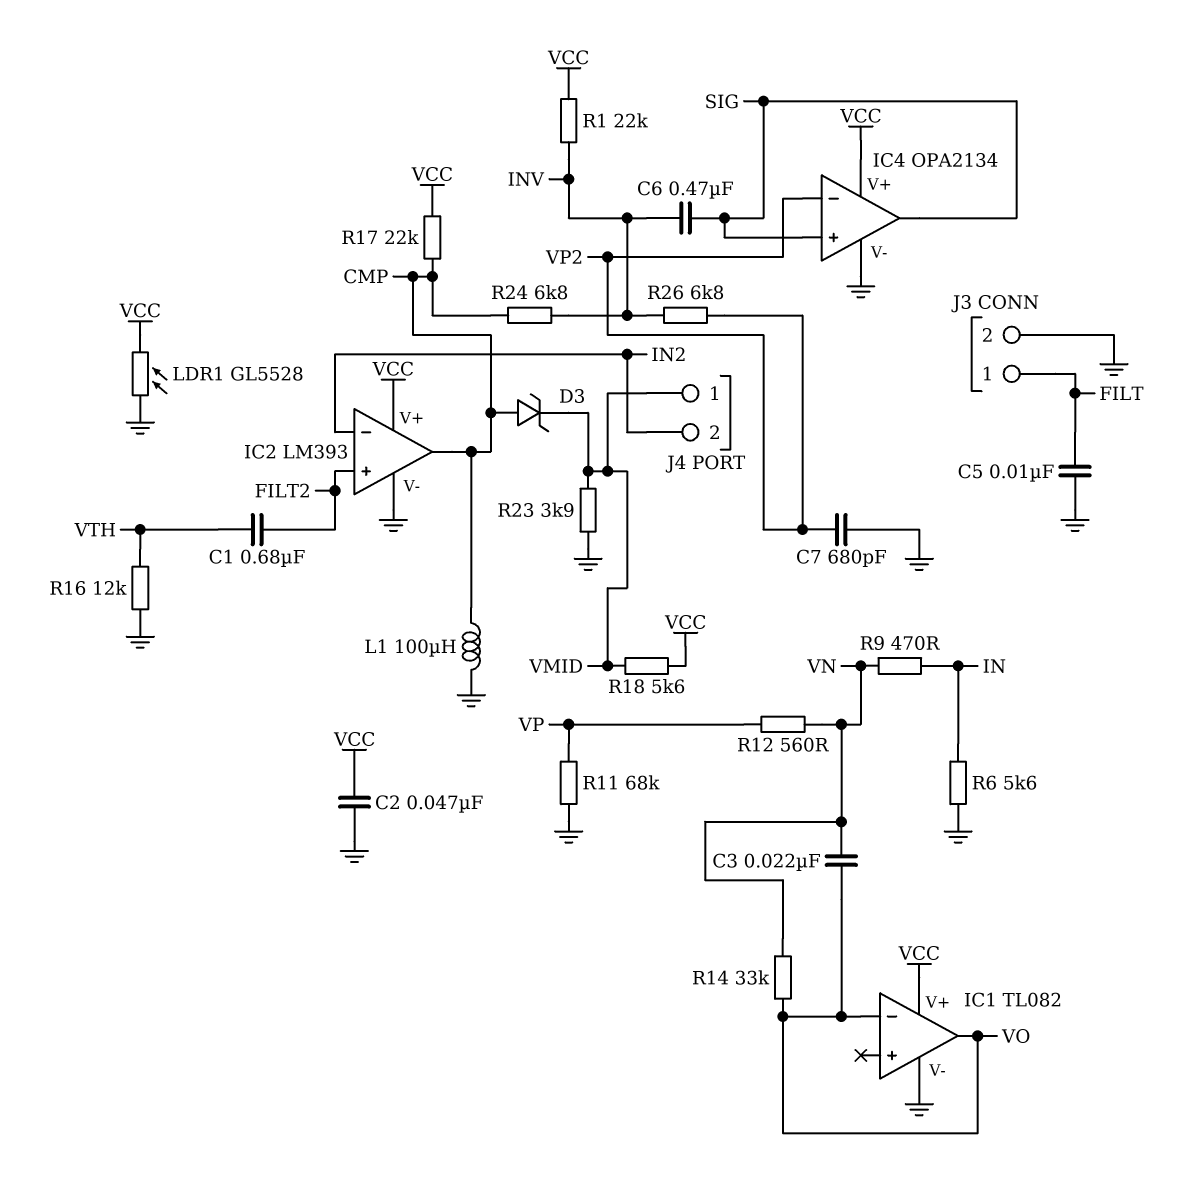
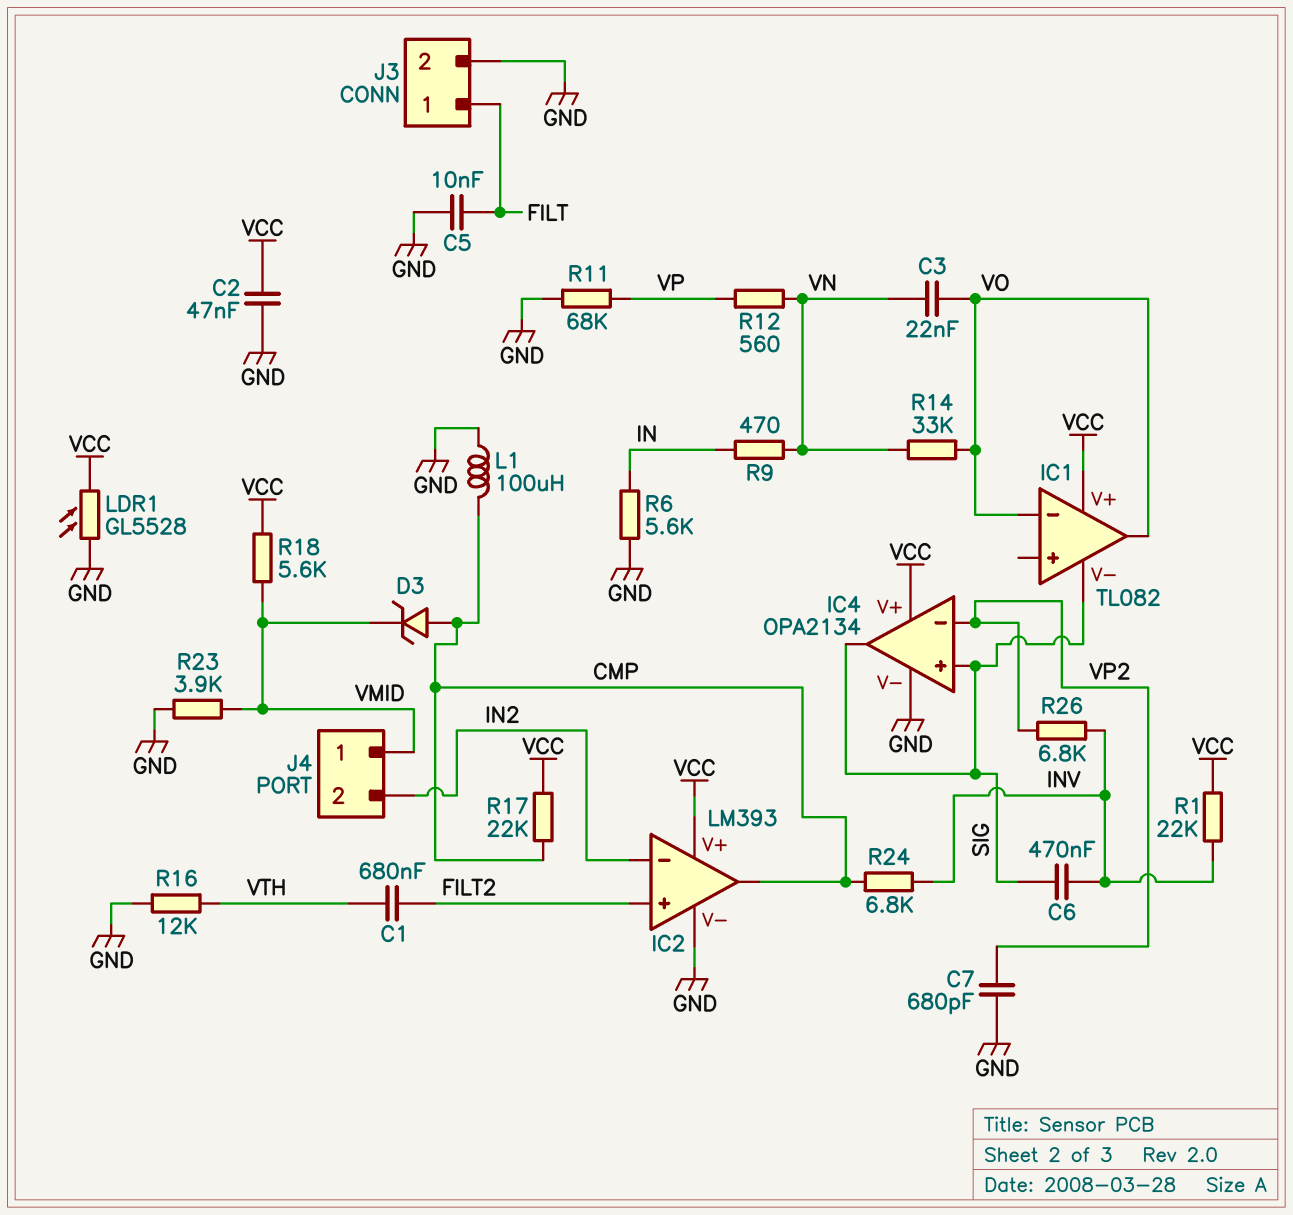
IC1 pin V-: GND -> SIG

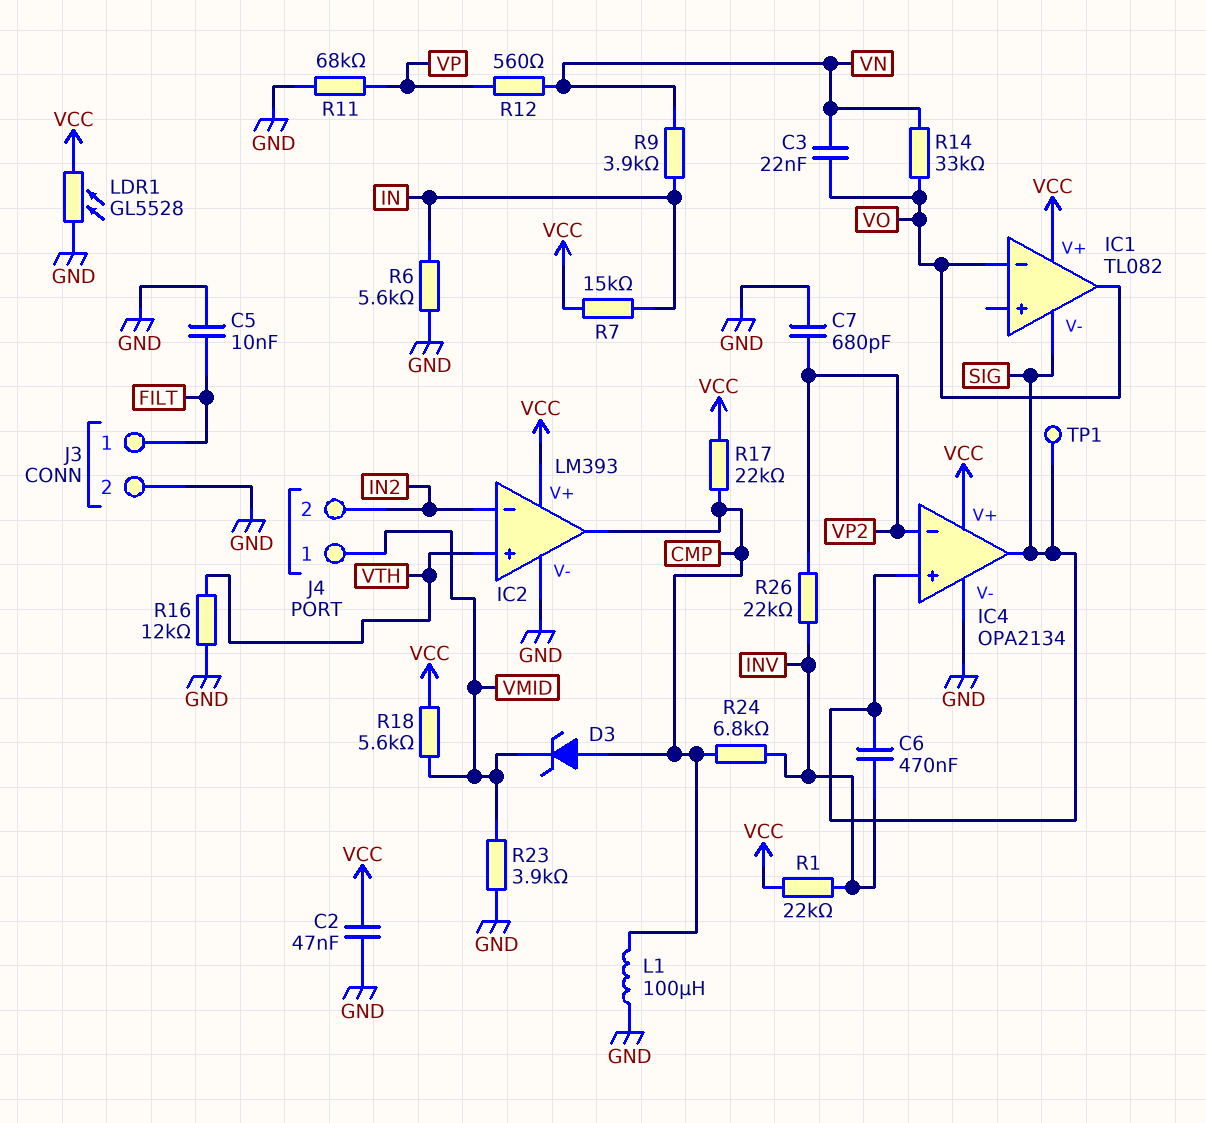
C1: 680nF (FILT2, VTH) -> none
IC2 pin in+: FILT2 -> VTH
R7: none -> 15k (IN, VCC)
R9: 470 (IN, VN) -> 3.9k (IN, VN)
R26: 6.8k (INV, VP2) -> 22k (INV, VP2)
TP1: none -> test point (SIG)

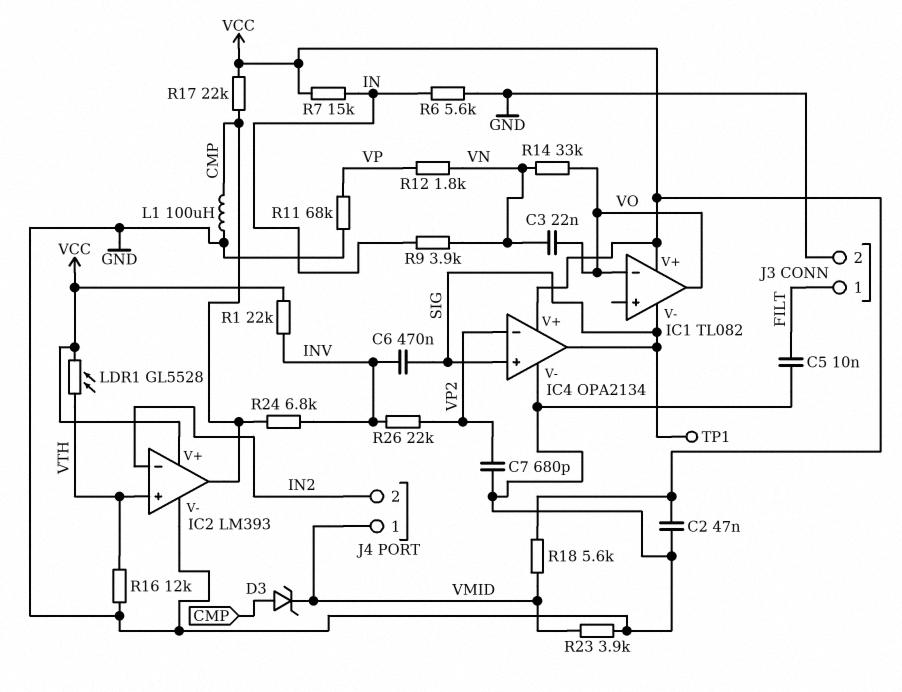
LDR1: GL5528 (GND, VCC) -> GL5528 (VCC, VTH)
R12: 560 (VN, VP) -> 1.8k (VN, VP)

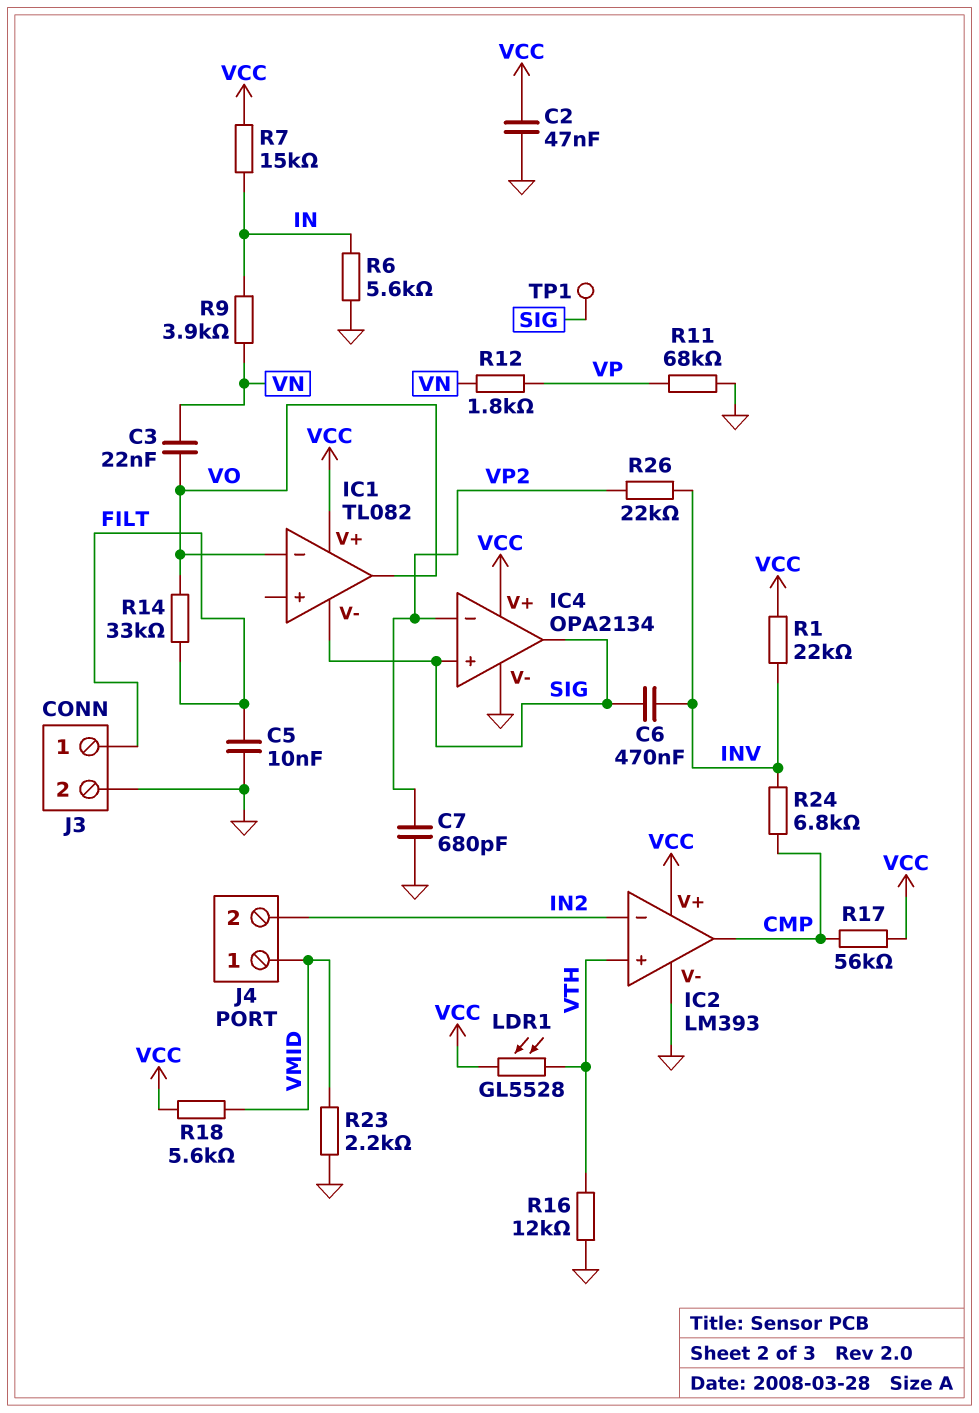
D3: zener (A CMP, K VMID) -> none
L1: 100uH (CMP, GND) -> none
R14: 33k (VN, VO) -> 33k (FILT, VO)
R17: 22k (CMP, VCC) -> 56k (CMP, VCC)
R23: 3.9k (GND, VMID) -> 2.2k (GND, VMID)

